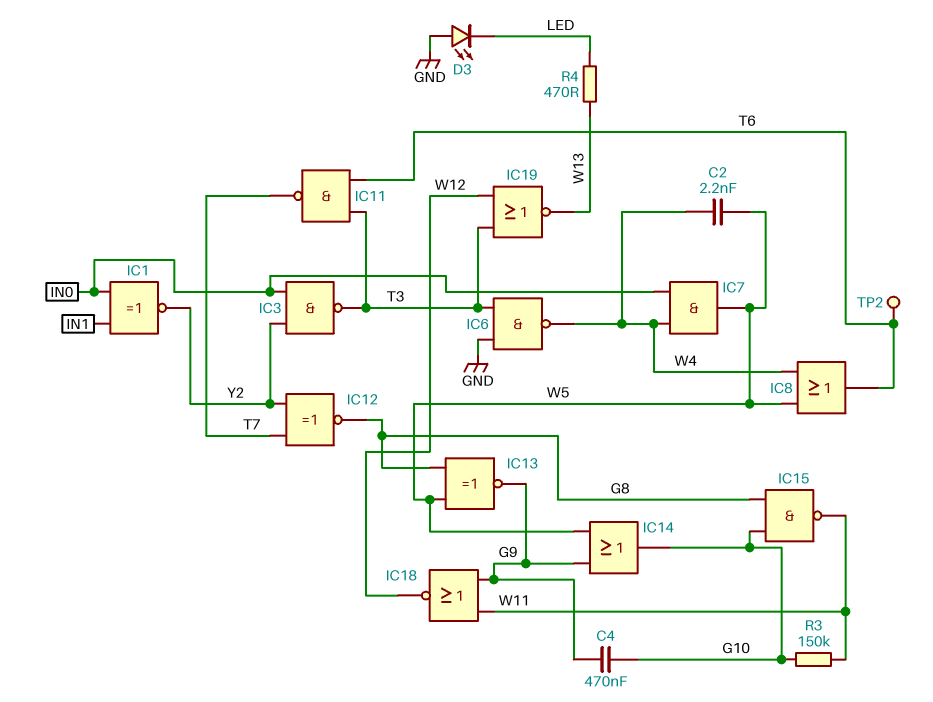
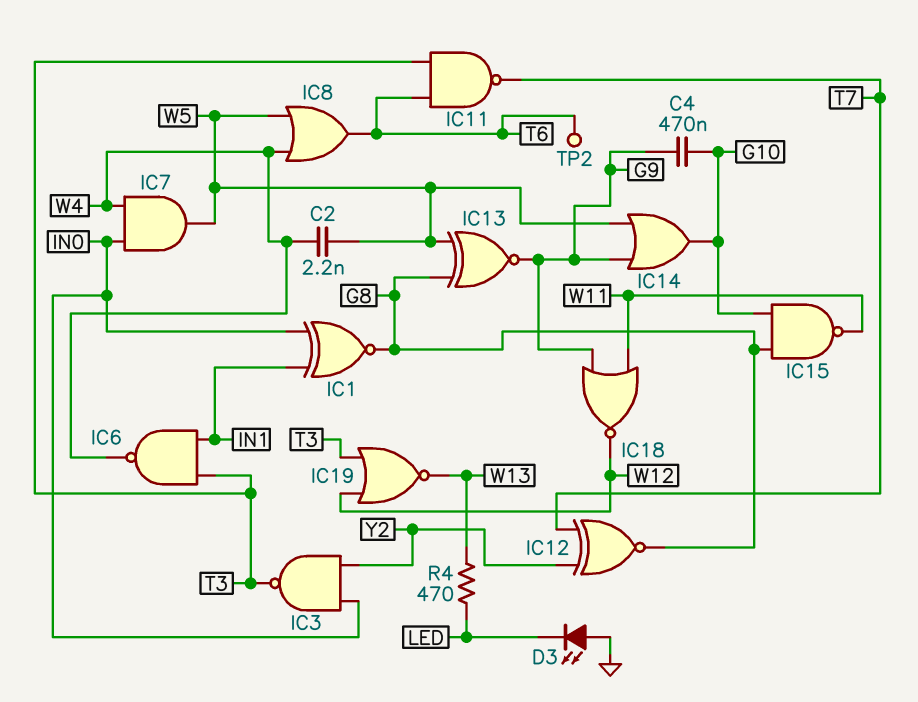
IC1: XNOR (in IN0, in IN1, out Y2) -> XNOR (in IN0, in IN1, out G8)
IC6: NAND (in GND, in T3, out W4) -> NAND (in IN1, in T3, out W4)
R3: 150k (G10, W11) -> none

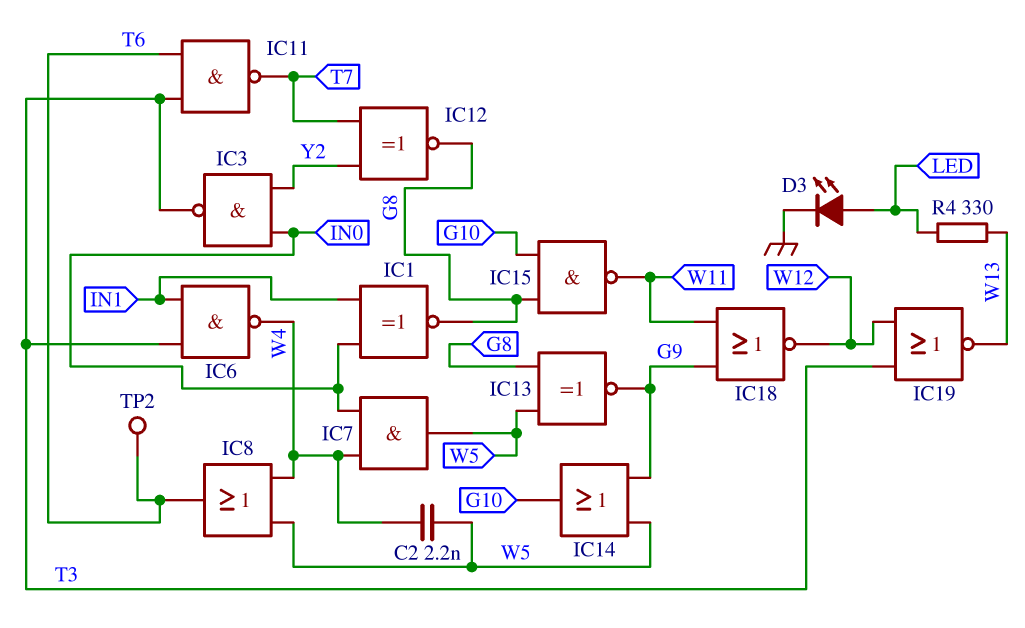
C4: 470nF (G9, G10) -> none
D3: LED (A GND, K LED) -> LED (A LED, K GND)
R4: 470 (LED, W13) -> 330 (LED, W13)

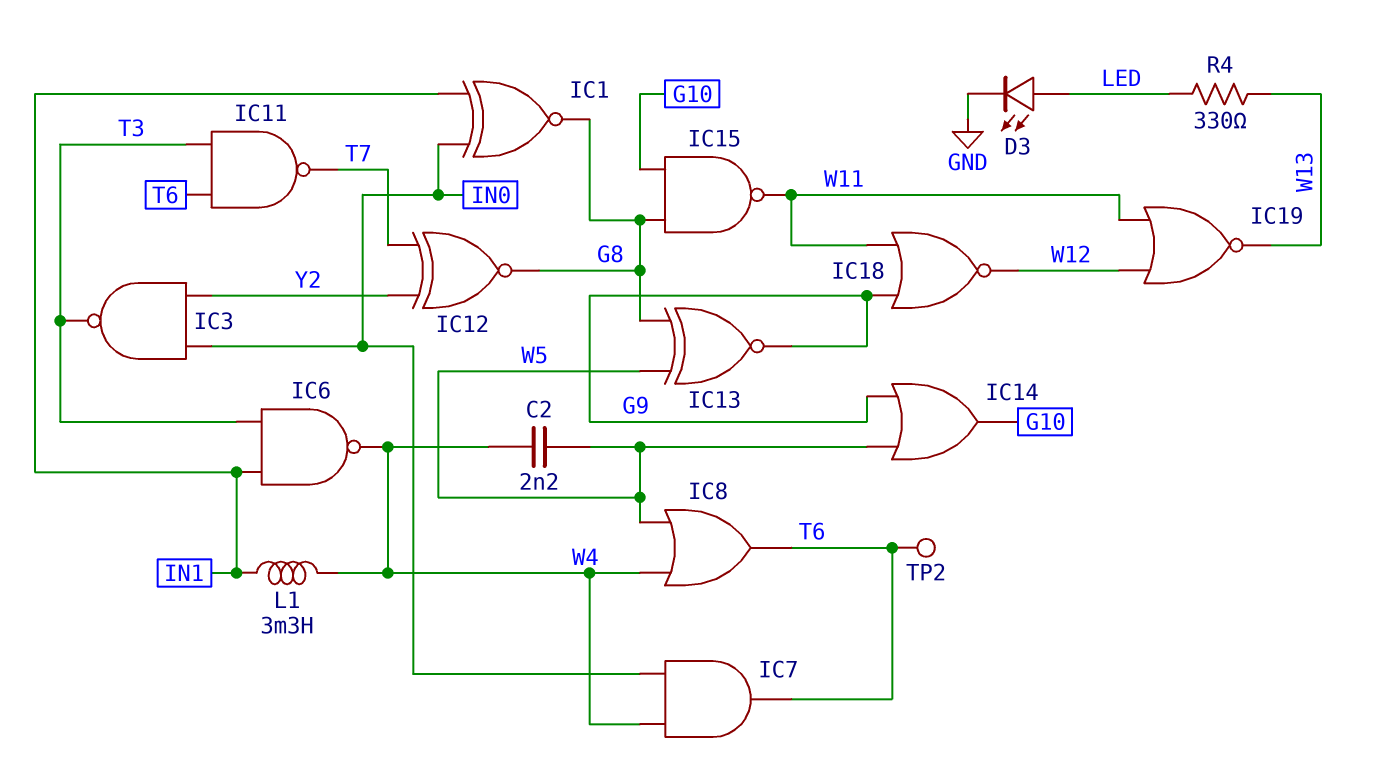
IC7: AND (in IN0, in W4, out W5) -> AND (in IN0, in W4, out T6)
IC19: NOR (in T3, in W12, out W13) -> NOR (in W11, in W12, out W13)
L1: none -> 3.3mH (IN1, W4)

